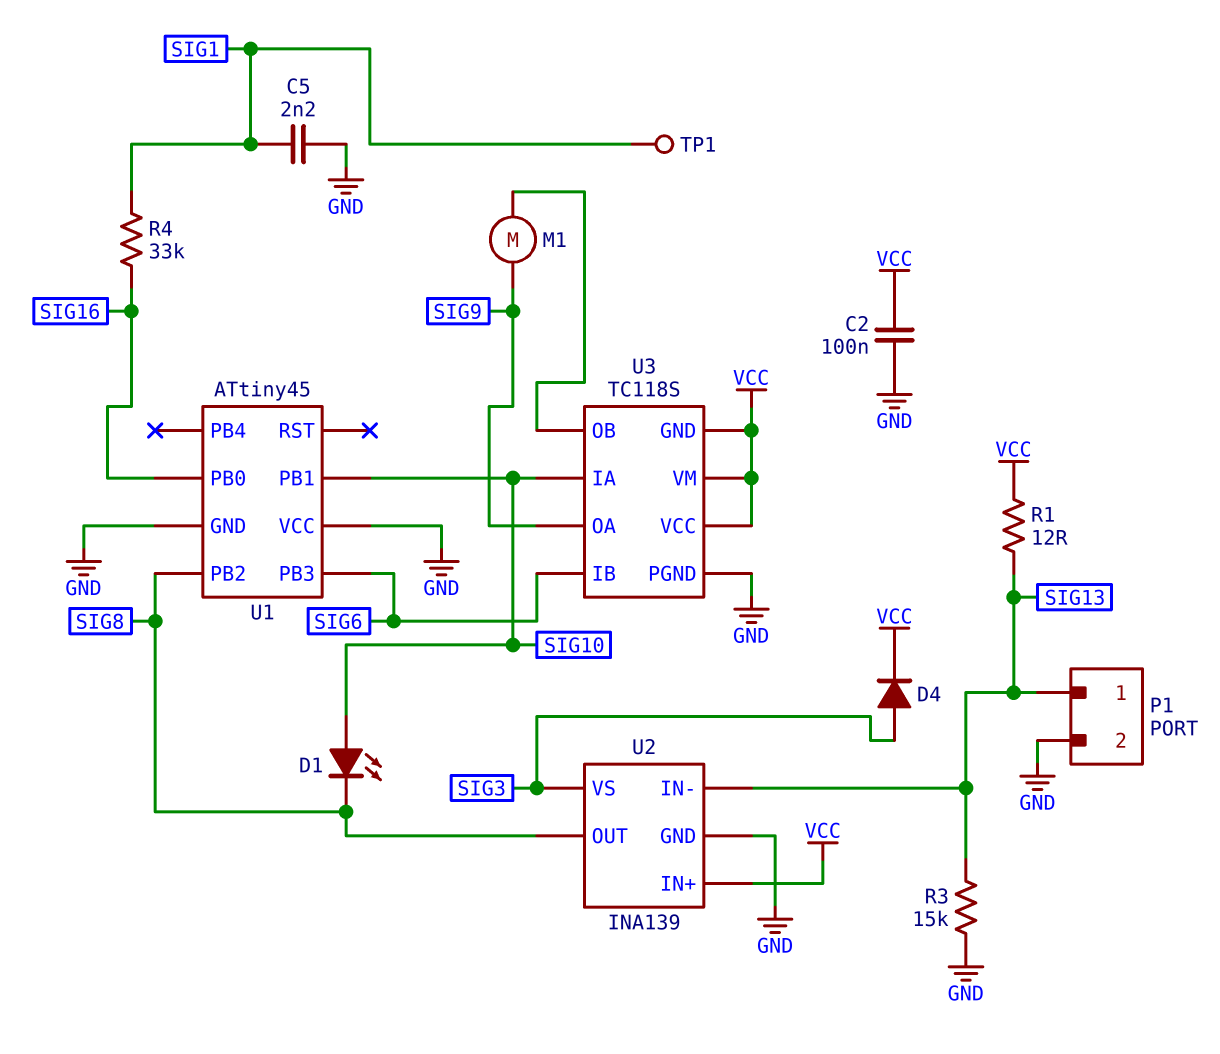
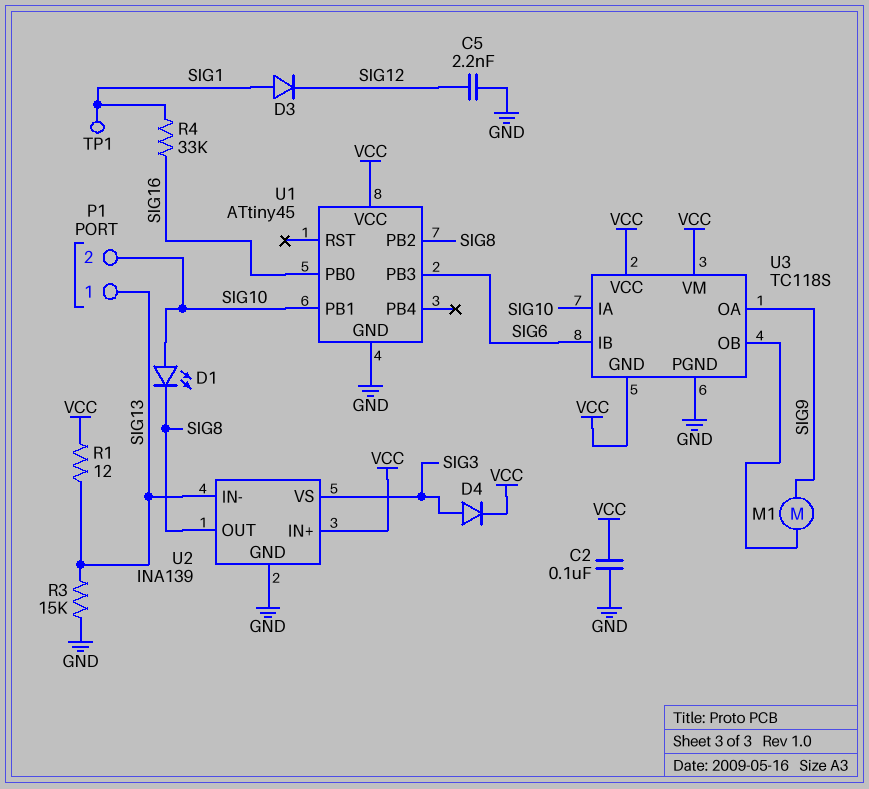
C5: 2.2nF (GND, SIG1) -> 2.2nF (GND, SIG12)
D3: none -> diode (A SIG1, K SIG12)
P1 pin 2: GND -> SIG10
U1 pin VCC: GND -> VCC

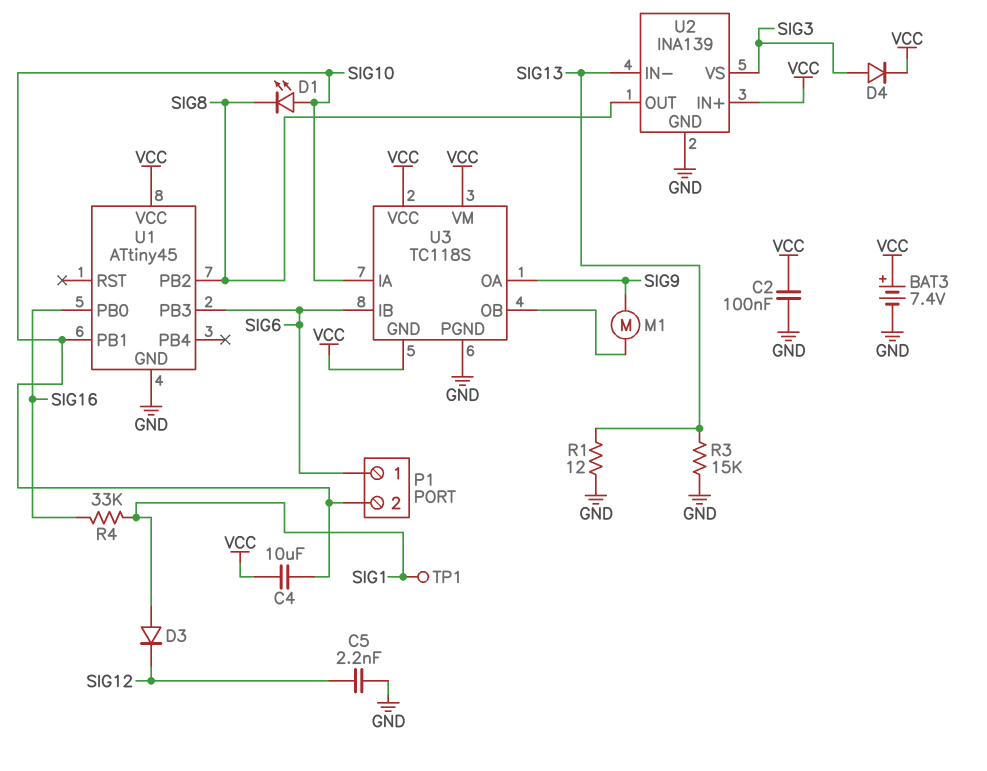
BAT3: none -> 7.4V (plus VCC, minus GND)
C4: none -> 10uF (SIG10, VCC)
P1 pin 1: SIG13 -> SIG6
R1: 12 (SIG13, VCC) -> 12 (GND, SIG13)

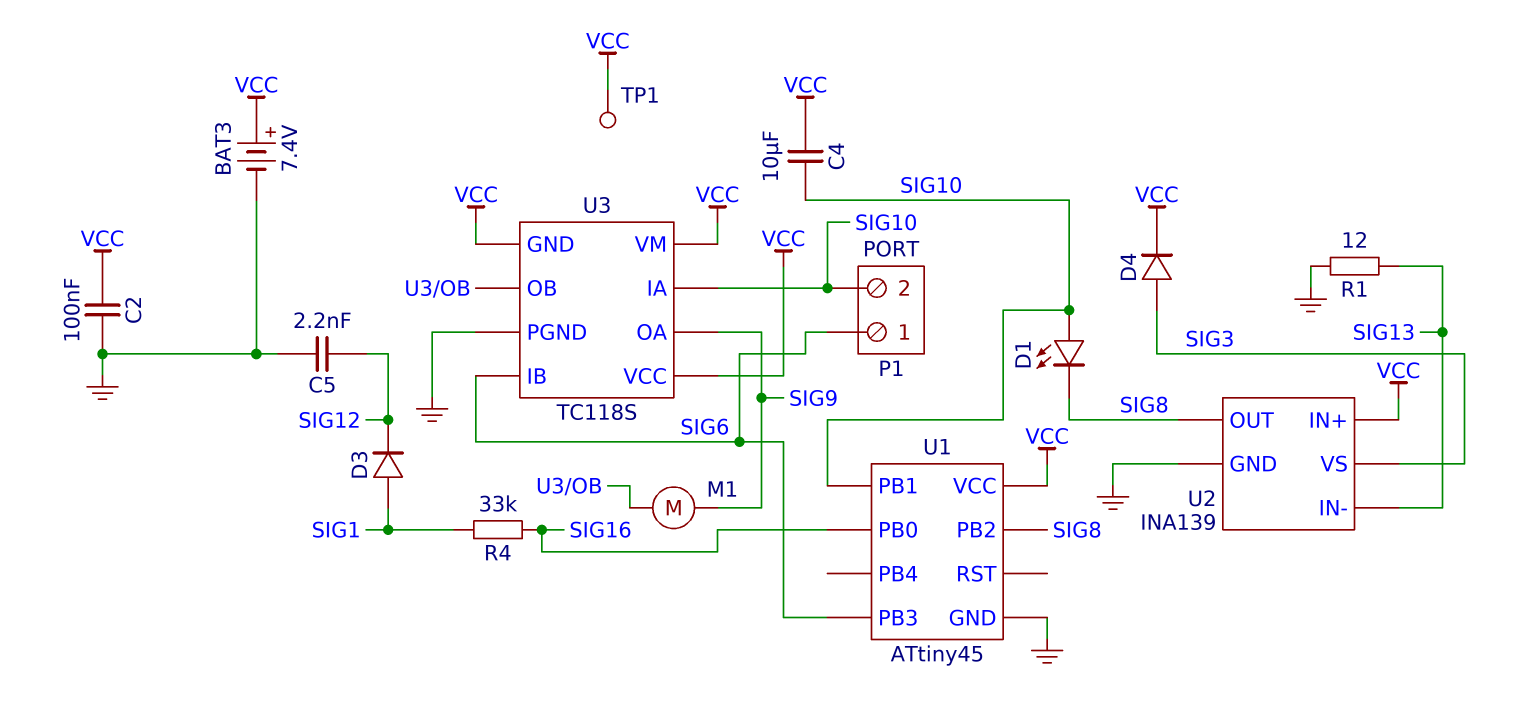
R3: 15k (GND, SIG13) -> none
TP1: test point (SIG1) -> test point (VCC)

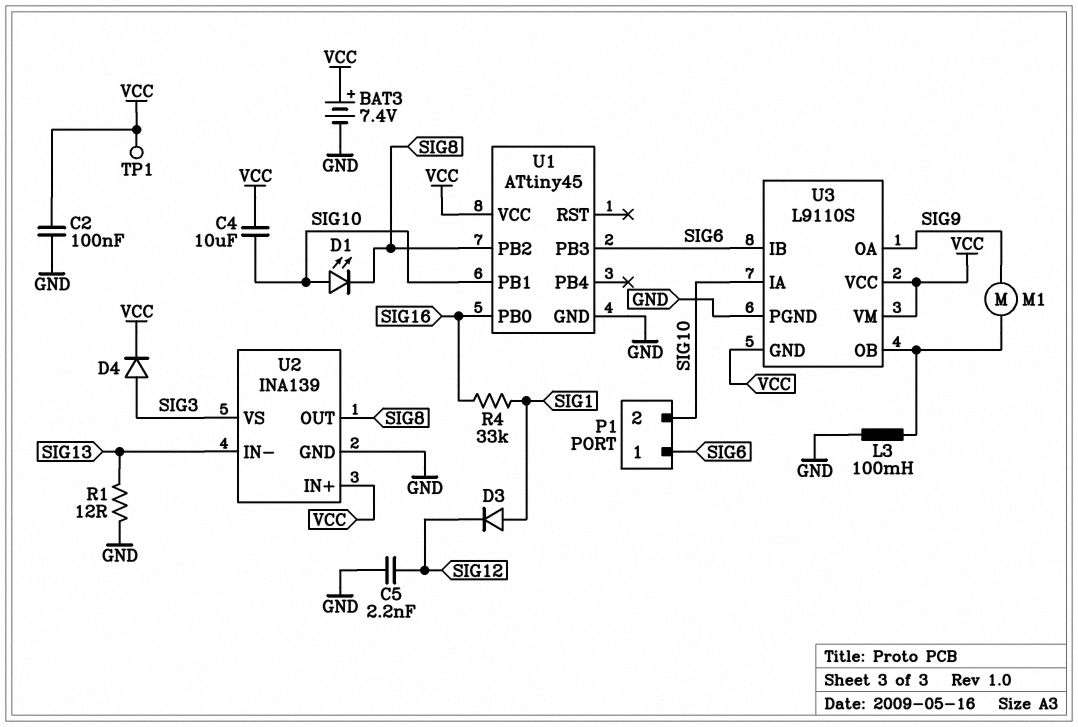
L3: none -> 100mH (GND, U3/OB)
U3: TC118S -> L9110S

